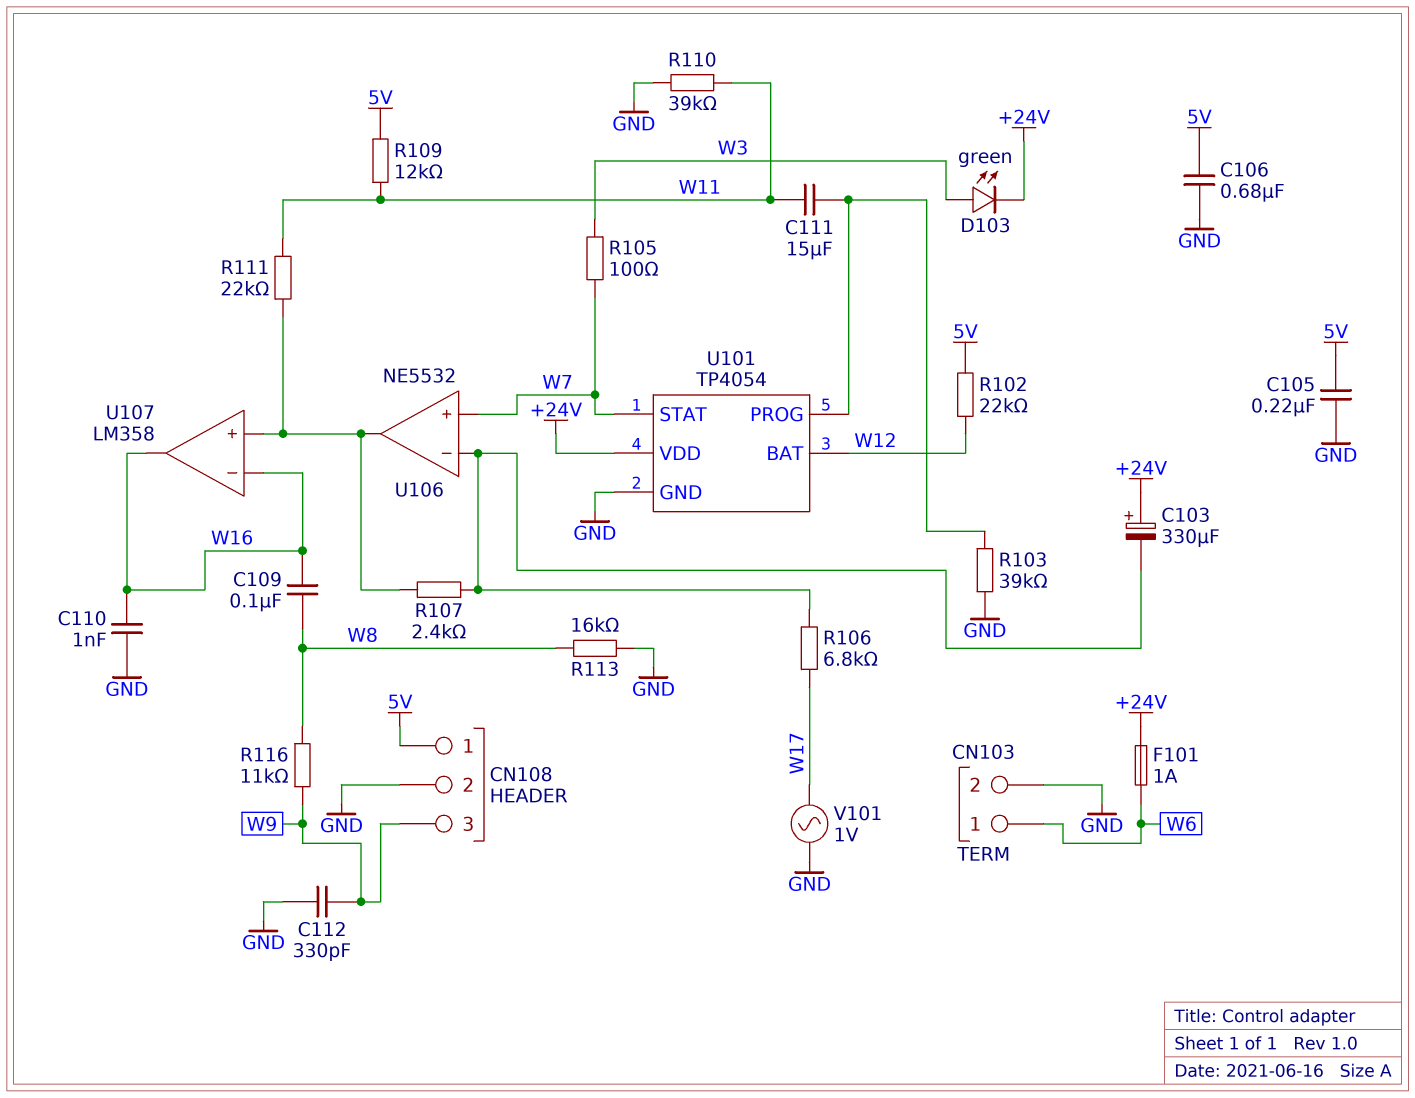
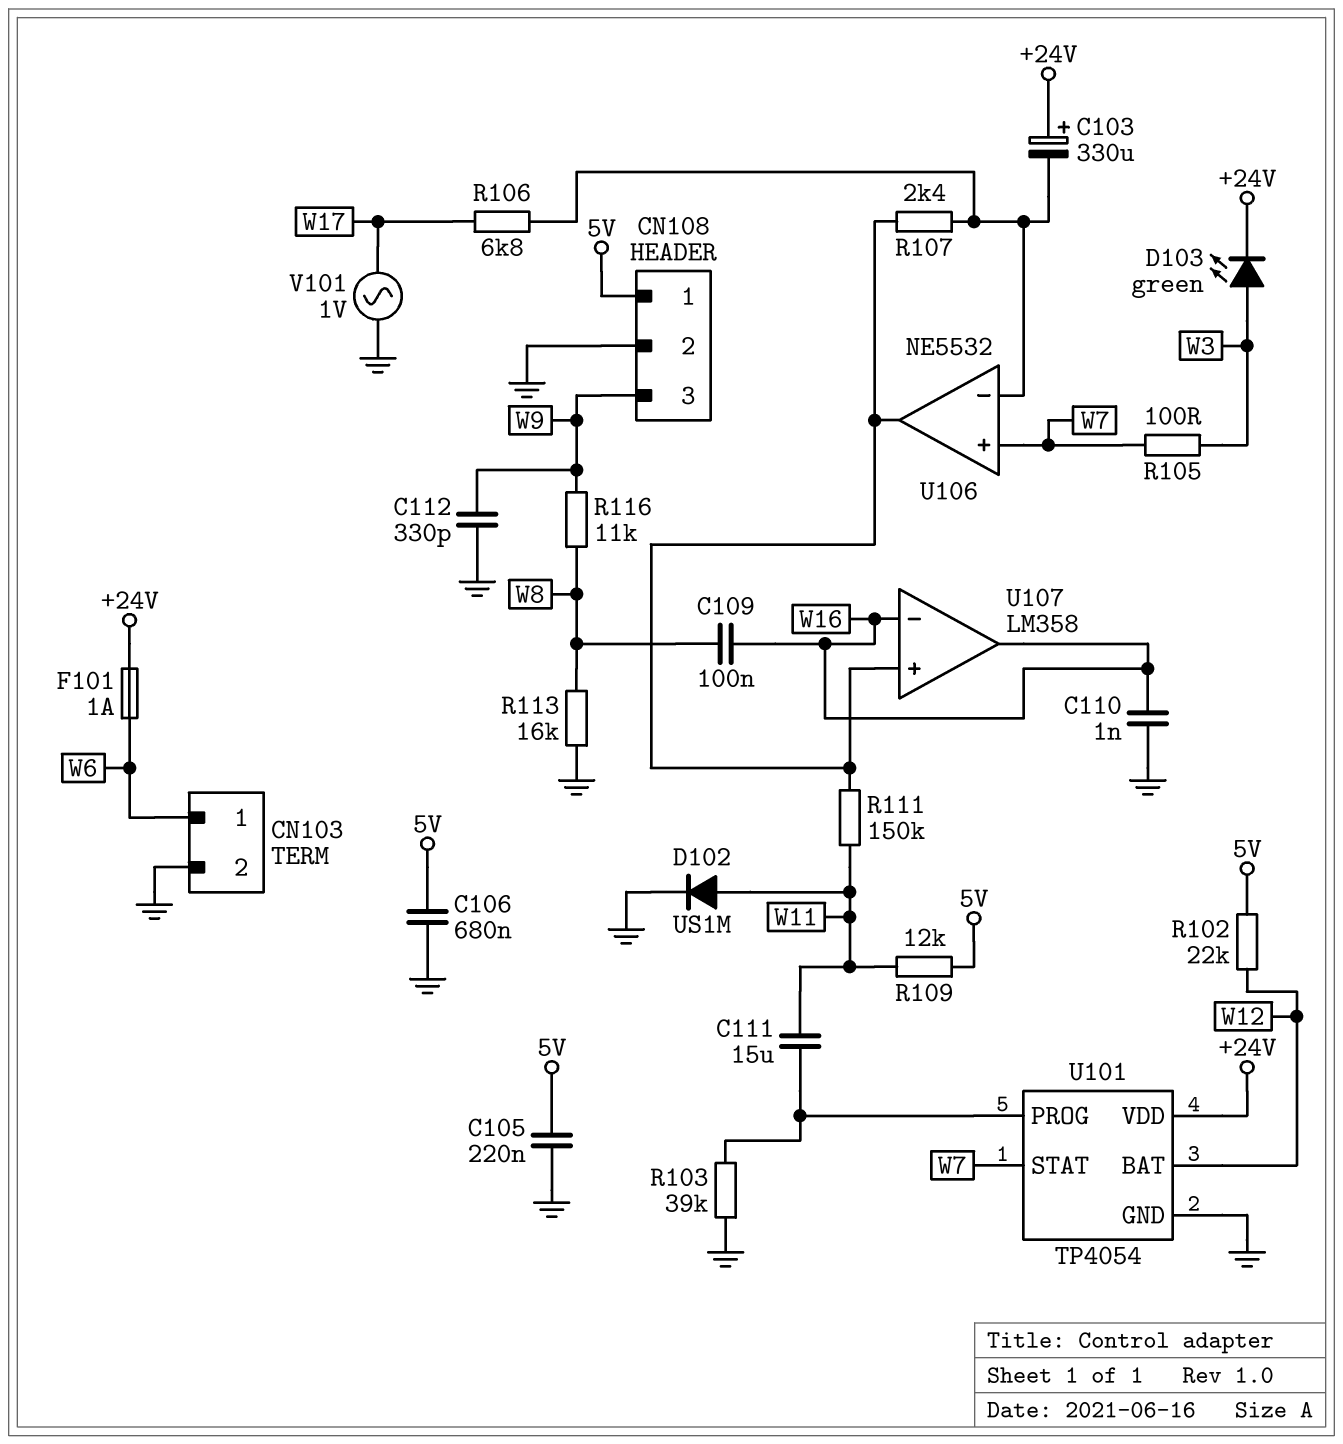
D102: none -> diode US1M (A W11, K GND)
R110: 39k (GND, W11) -> none
R111: 22k (U106/out, W11) -> 150k (U106/out, W11)

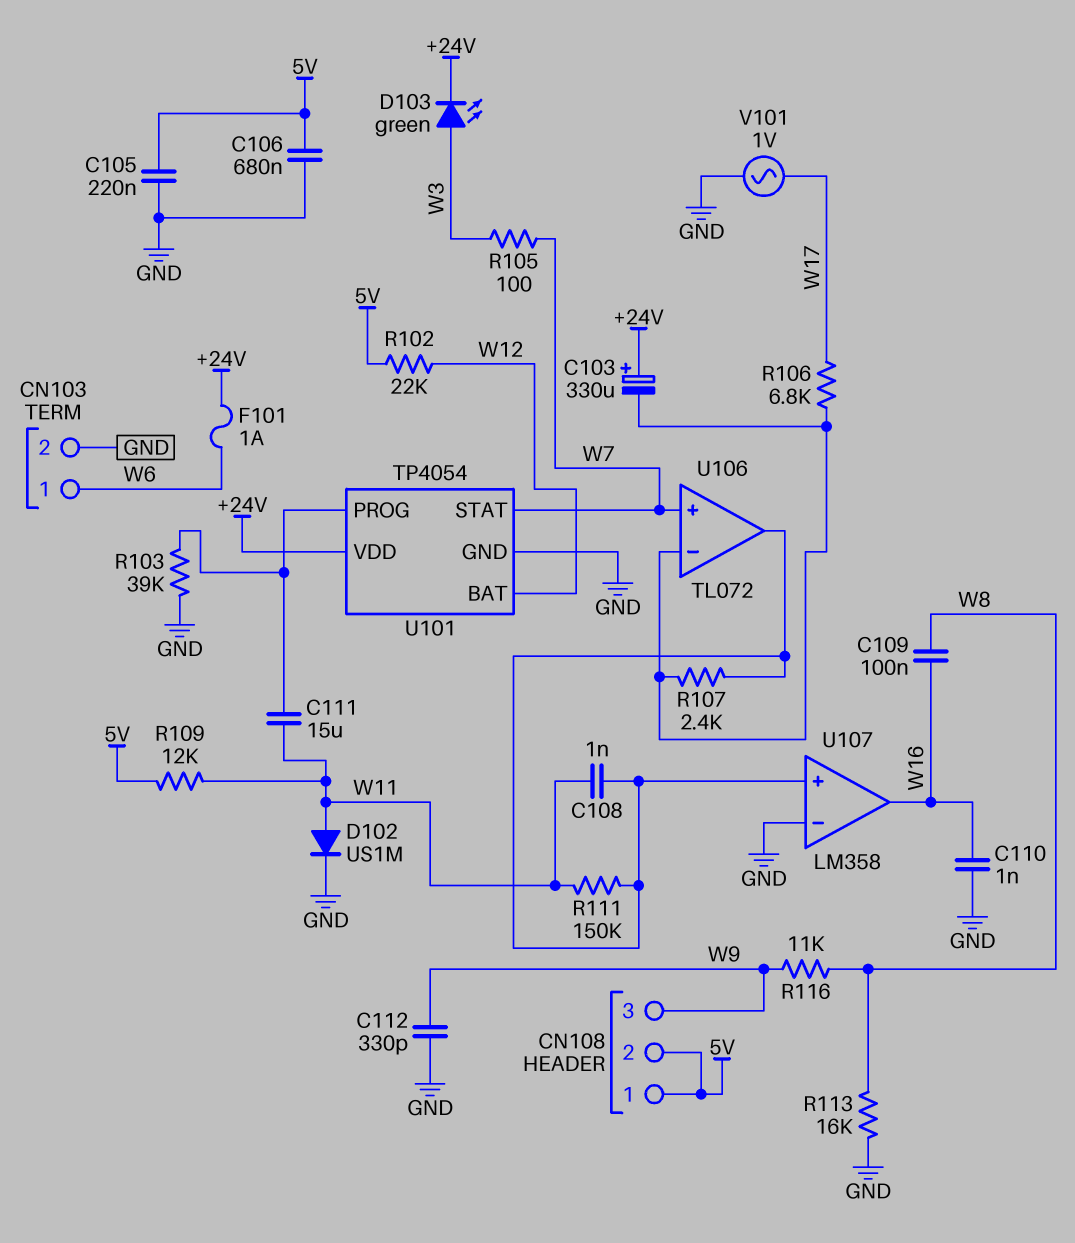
C108: none -> 1nF (U106/out, W11)
CN108 pin 2: GND -> 5V
U106: NE5532 -> TL072
U107 pin in-: W16 -> GND

